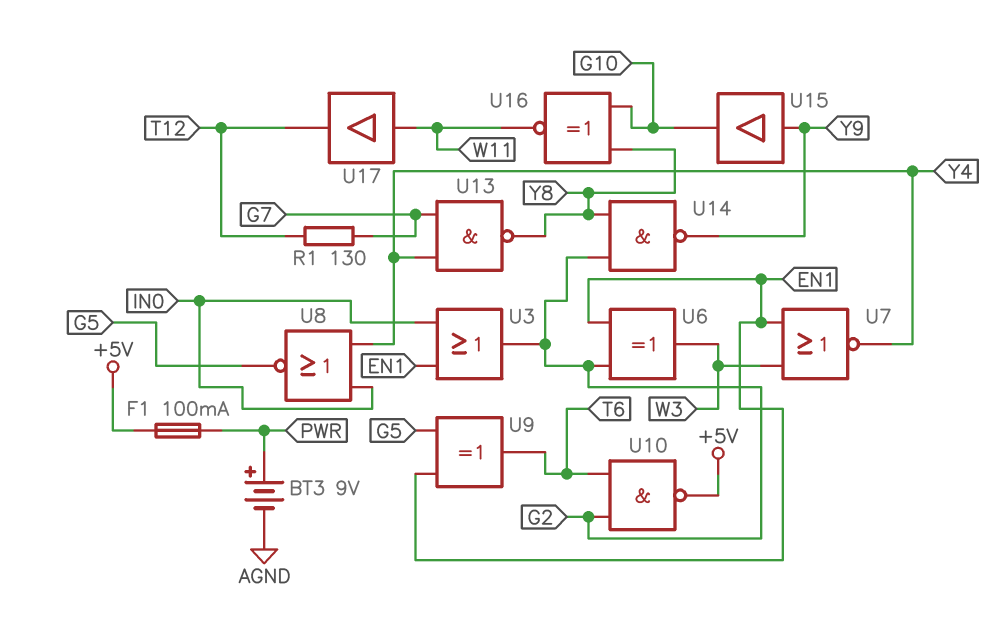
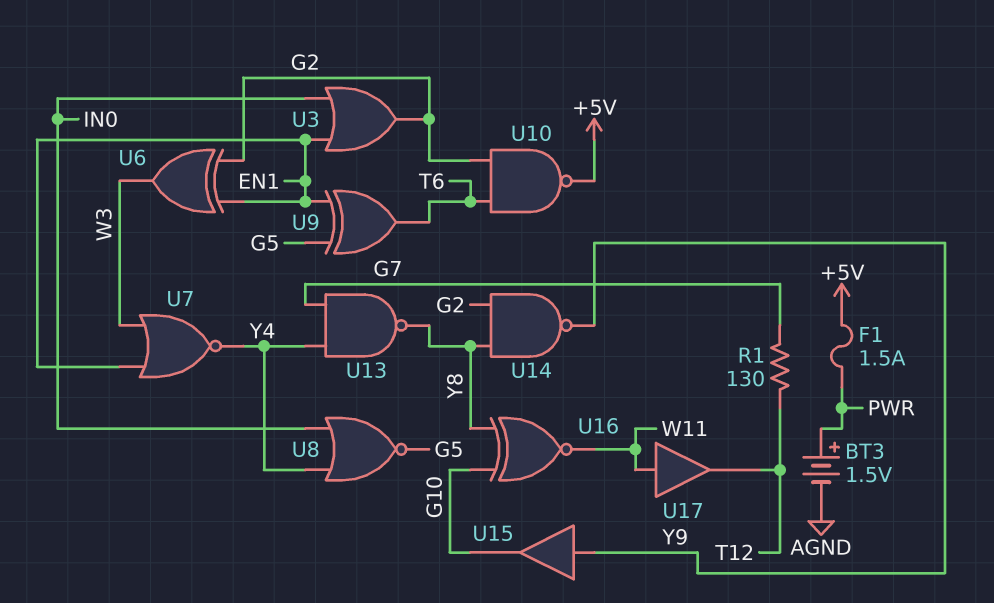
BT3: 9V (plus PWR, minus AGND) -> 1.5V (plus PWR, minus AGND)
F1: 100mA (+5V, PWR) -> 1.5A (+5V, PWR)

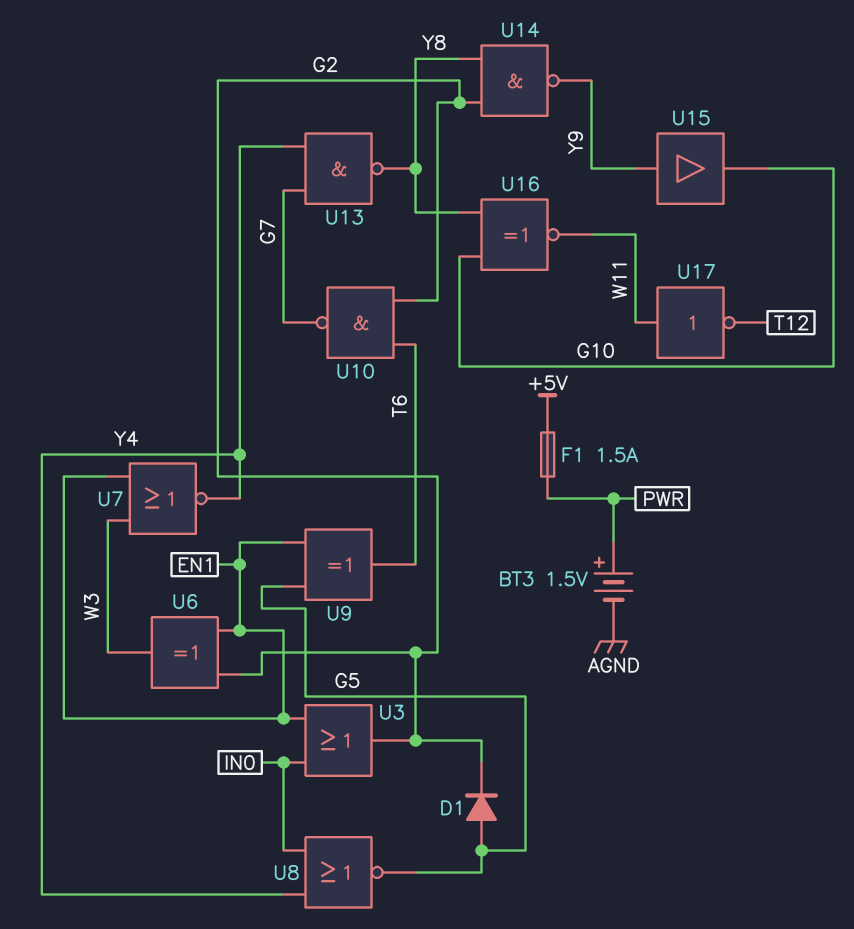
D1: none -> diode (A G5, K G2)
R1: 130 (G7, T12) -> none
U10: NAND (in G2, in T6, out +5V) -> NAND (in G2, in T6, out G7)
U17: buffer (in W11, out T12) -> NOT (in W11, out T12)

